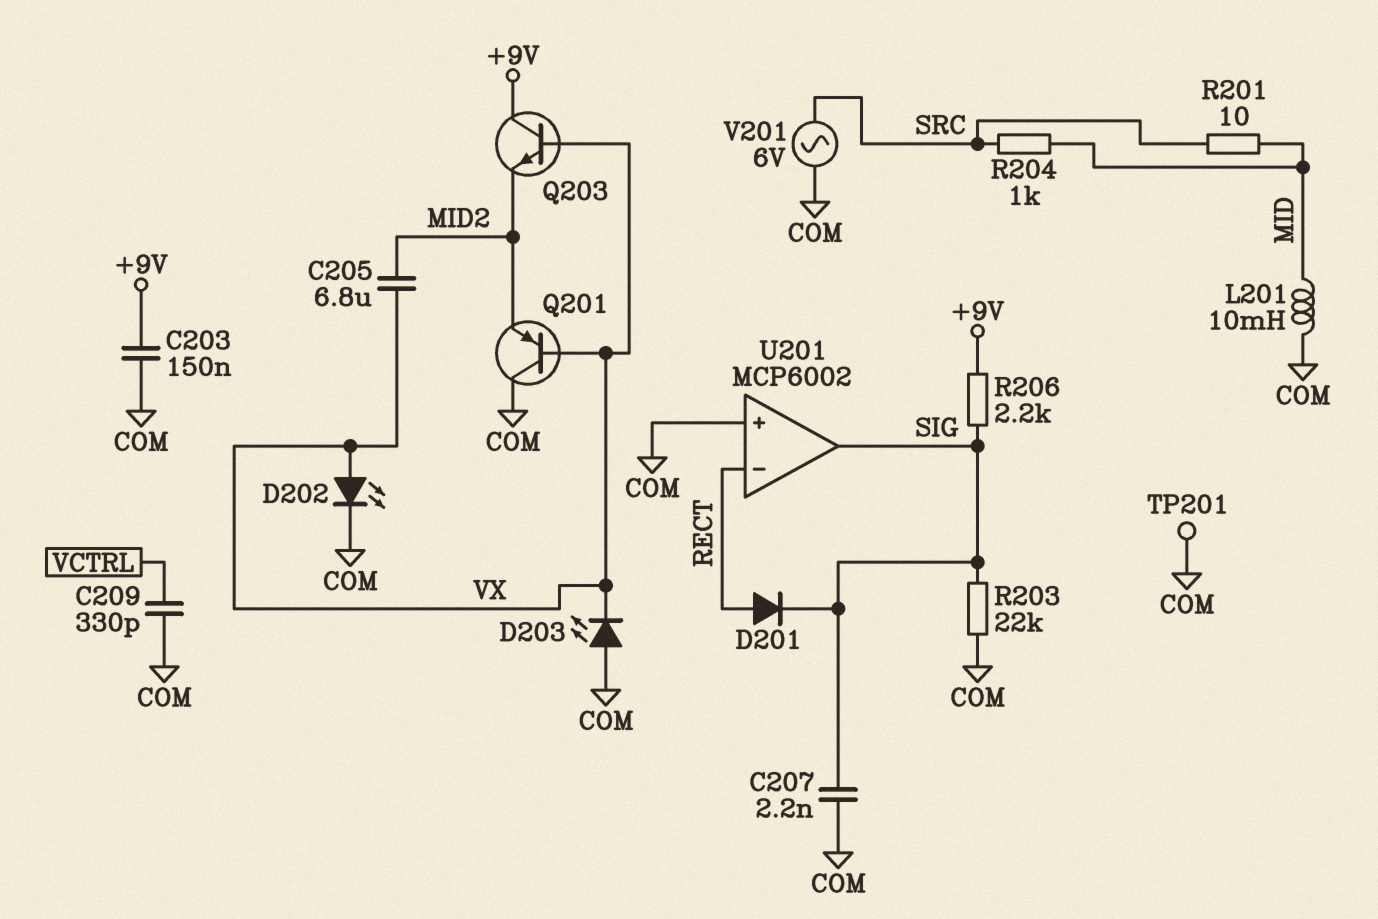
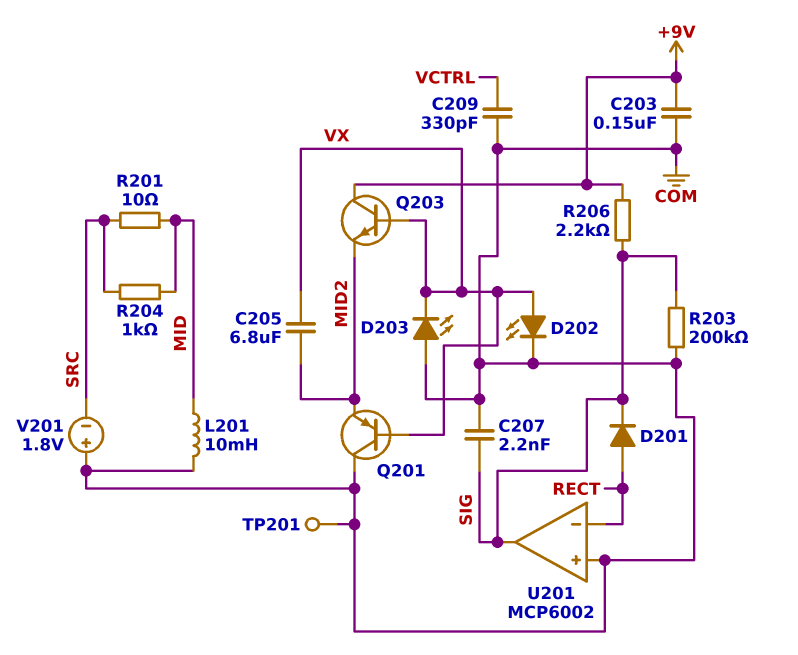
R203: 22k (COM, SIG) -> 200k (COM, SIG)
V201: AC 6V (COM, SRC) -> 1.8V (plus COM, minus SRC)

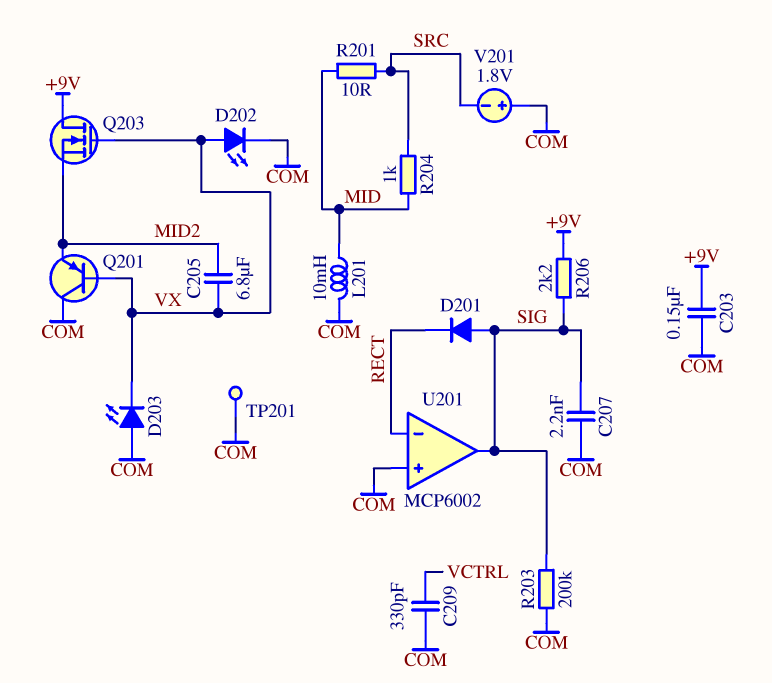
D201: diode (A RECT, K SIG) -> diode (A SIG, K RECT)
Q203: NPN (B VX, C +9V, E MID2) -> NMOS (G VX, D +9V, S MID2)

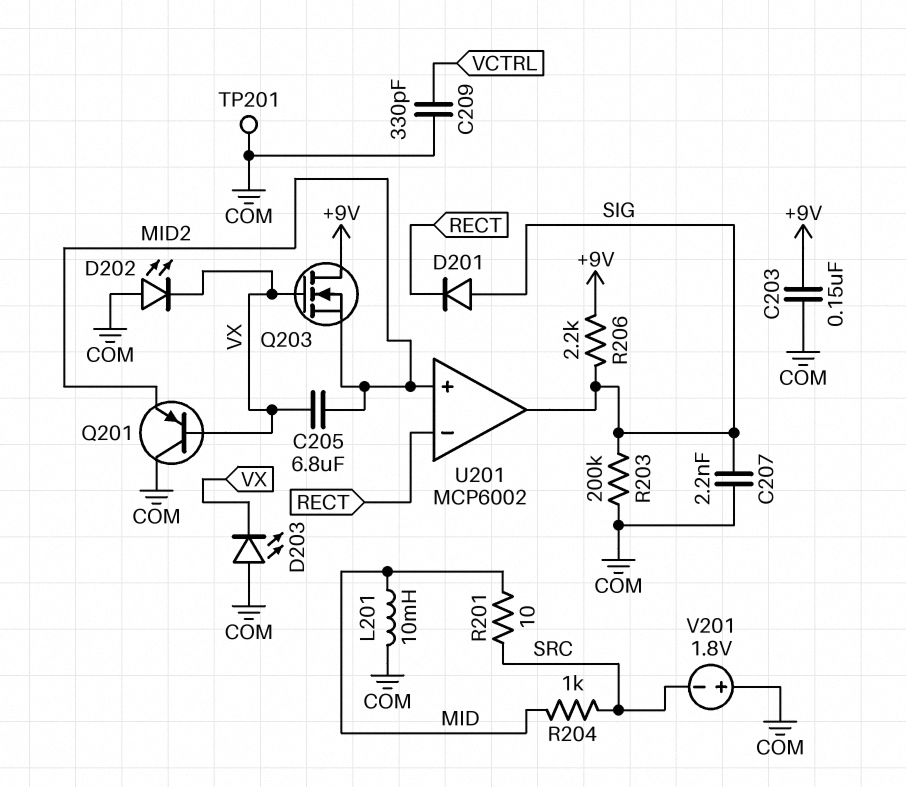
D202: LED (A VX, K COM) -> LED (A COM, K VX)
U201 pin in+: COM -> MID2

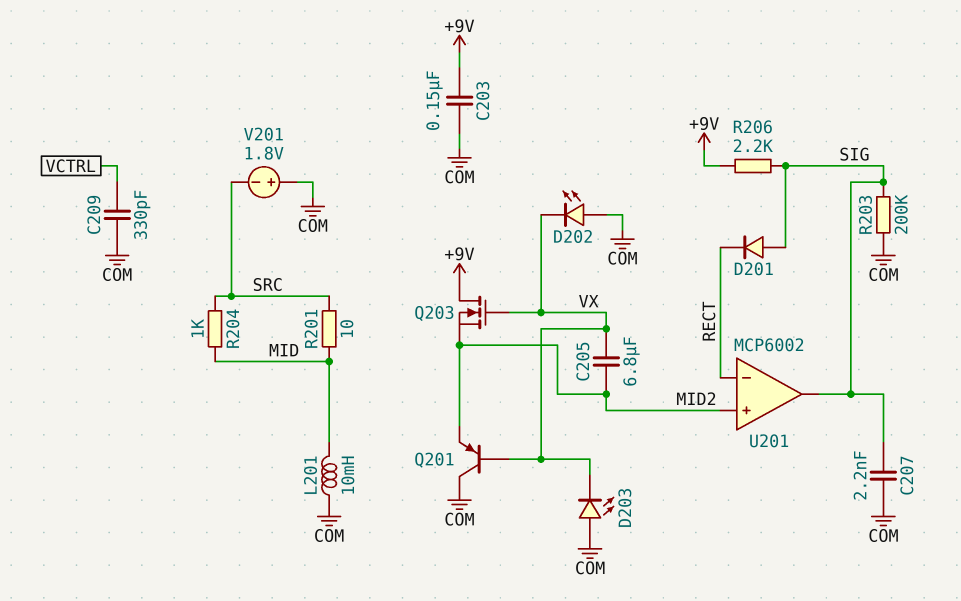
TP201: test point (COM) -> none

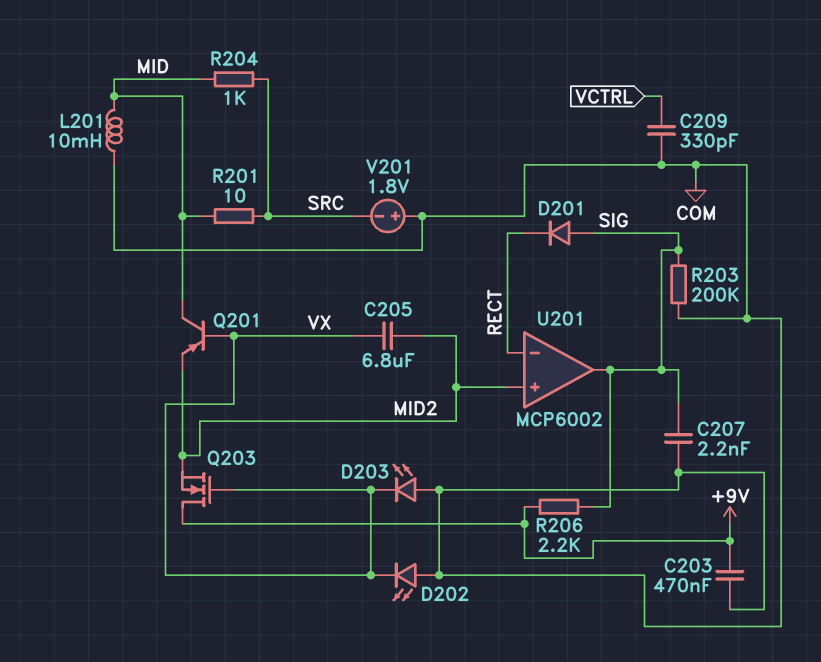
C203: 150nF (+9V, COM) -> 470nF (+9V, COM)
Q201: PNP (B VX, C COM, E MID2) -> PNP (B VX, C MID, E MID2)

